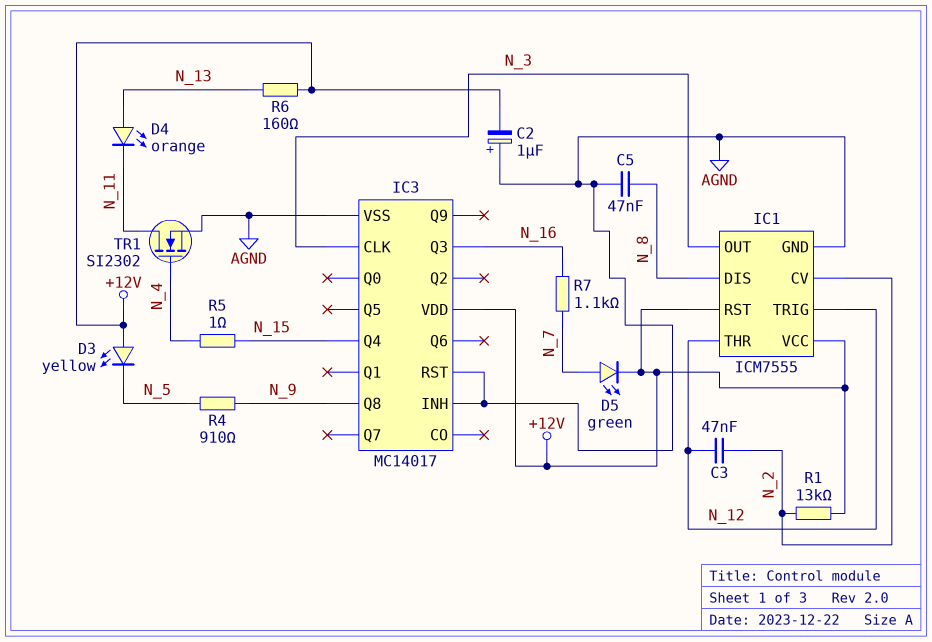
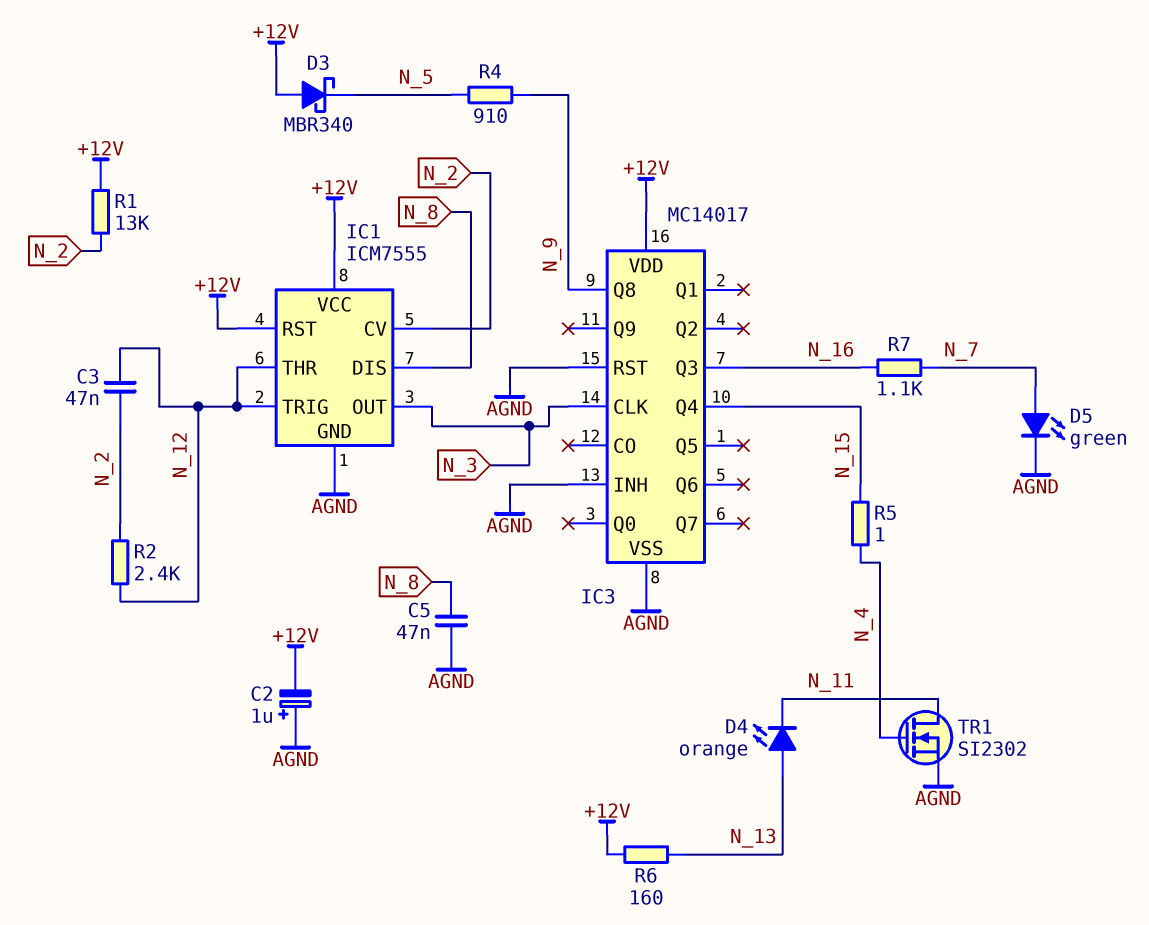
D3: LED yellow (A +12V, K N_5) -> schottky MBR340 (A +12V, K N_5)
D5: LED green (A N_7, K +12V) -> LED green (A N_7, K AGND)
R2: none -> 2.4k (N_2, N_12)

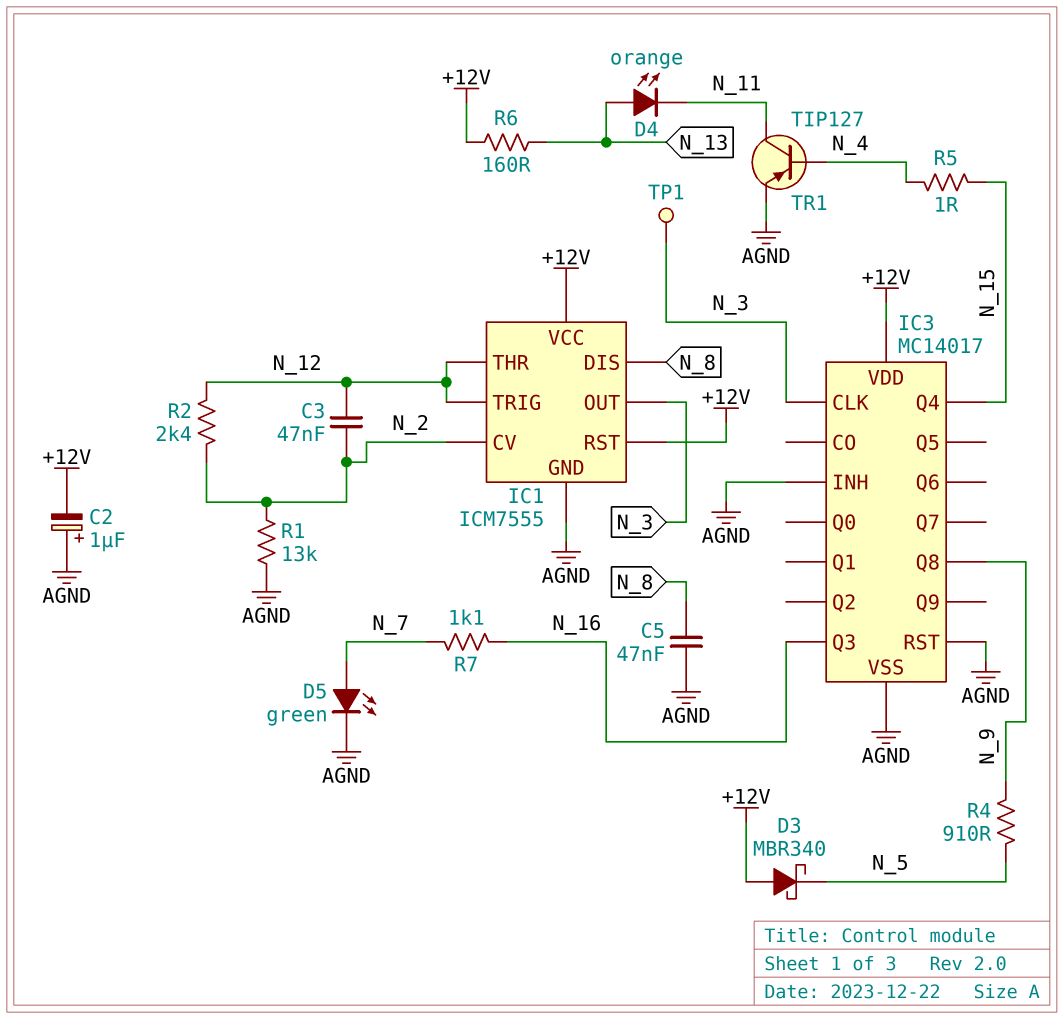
R1: 13k (+12V, N_2) -> 13k (AGND, N_2)
TP1: none -> test point (N_3)
TR1: NMOS SI2302 (G N_4, D N_11, S AGND) -> PNP TIP127 (B N_4, C N_11, E AGND)

